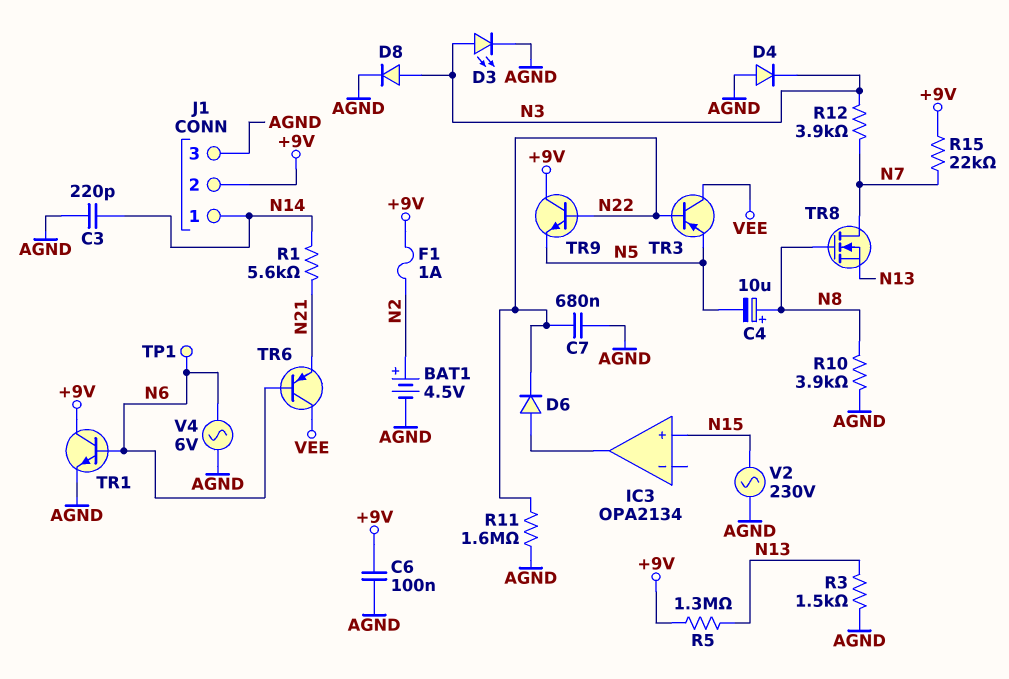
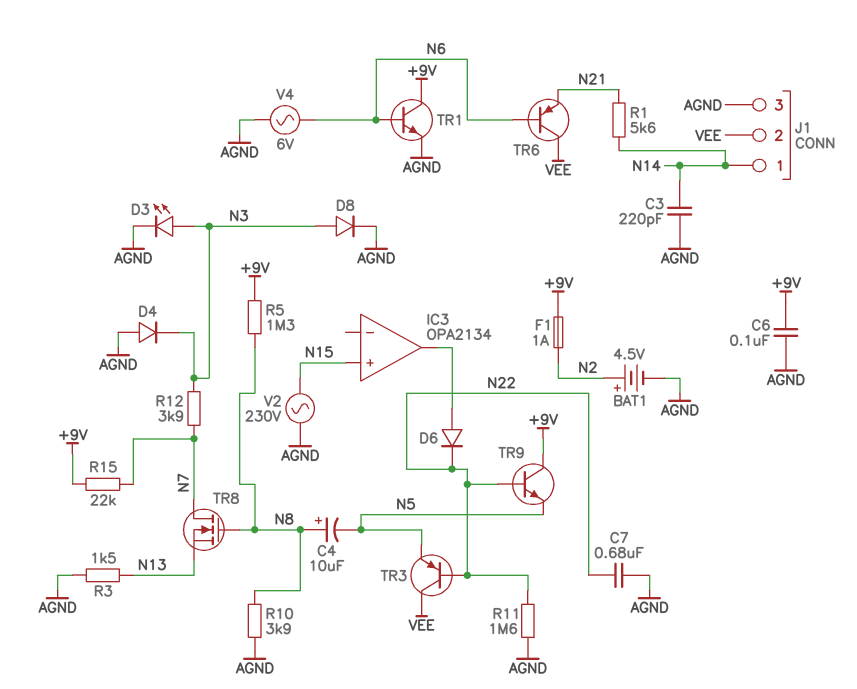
J1 pin 2: +9V -> VEE
R5: 1.3M (+9V, N13) -> 1.3M (+9V, N8)
TP1: test point (N6) -> none

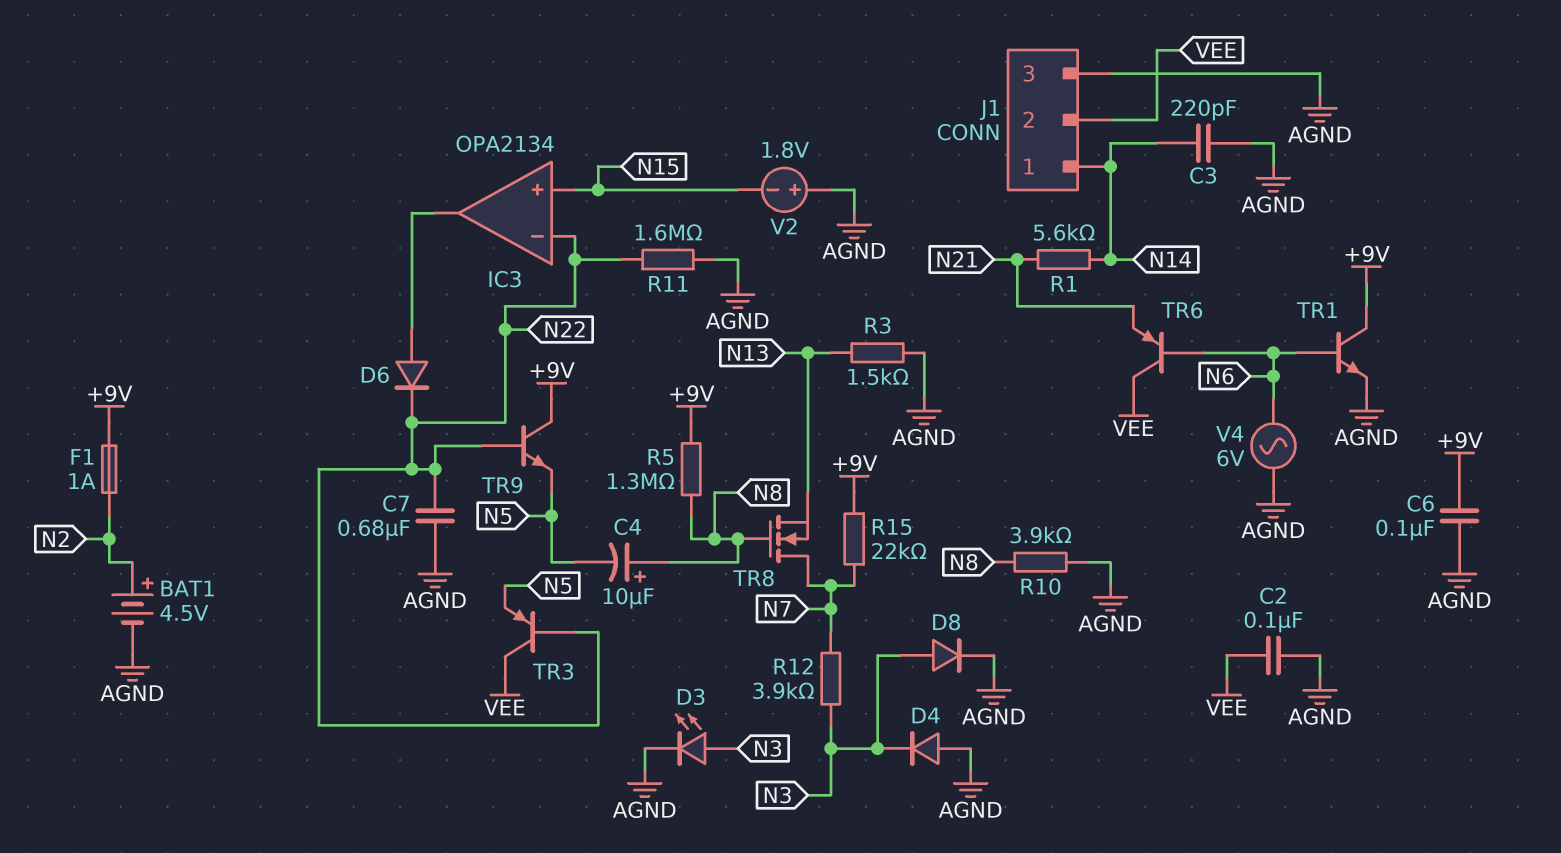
C2: none -> 100nF (AGND, VEE)
IC3 pin in-: none -> N22
V2: AC 230V (AGND, N15) -> 1.8V (plus AGND, minus N15)

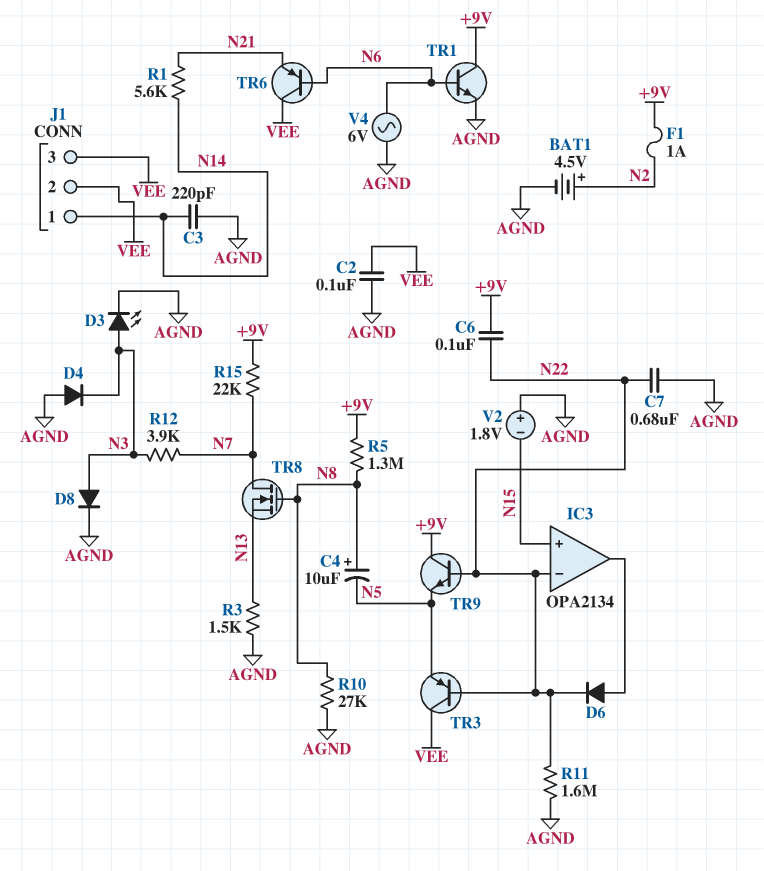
C6: 100nF (+9V, AGND) -> 100nF (+9V, N22)
J1 pin 3: AGND -> VEE
R10: 3.9k (AGND, N8) -> 27k (AGND, N8)

